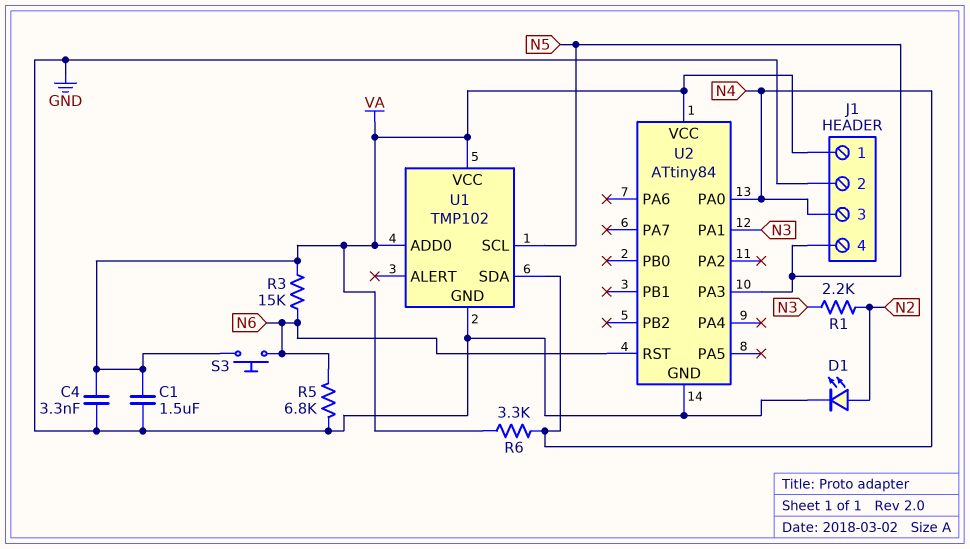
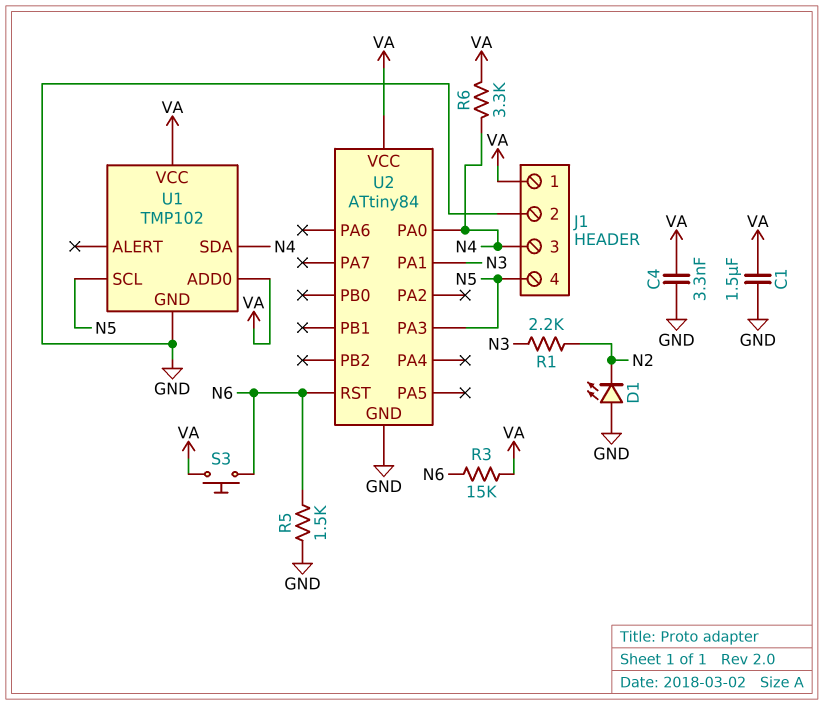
D1: LED (A N2, K GND) -> LED (A GND, K N2)
R5: 6.8k (GND, N6) -> 1.5k (GND, N6)

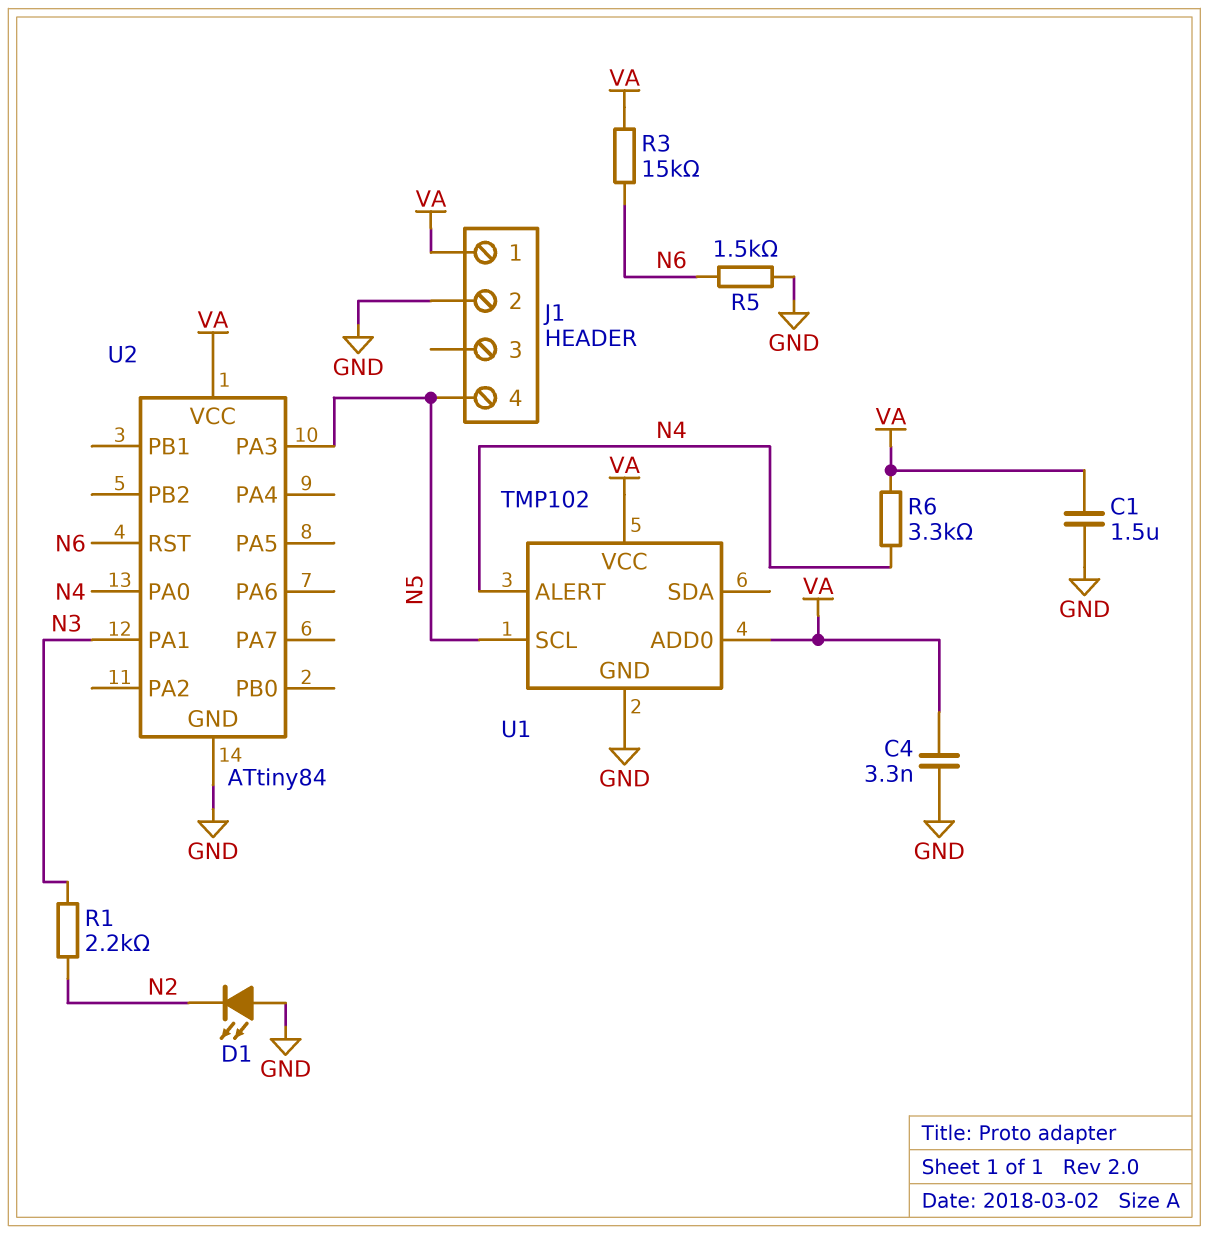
J1 pin 3: N4 -> none
S3: button (N6, VA) -> none
U1 pin ALERT: none -> N4
U1 pin SDA: N4 -> none

